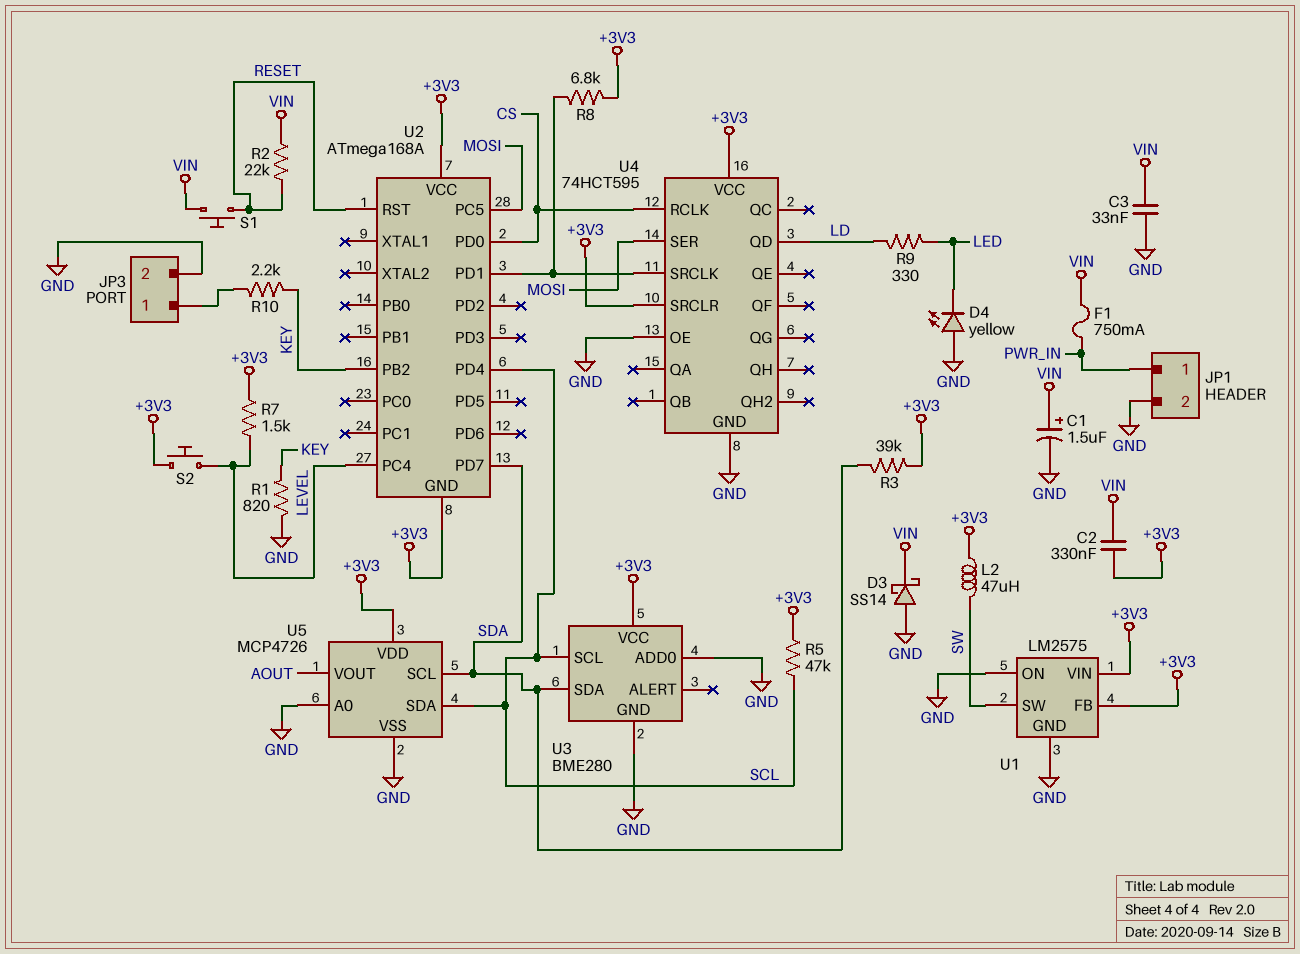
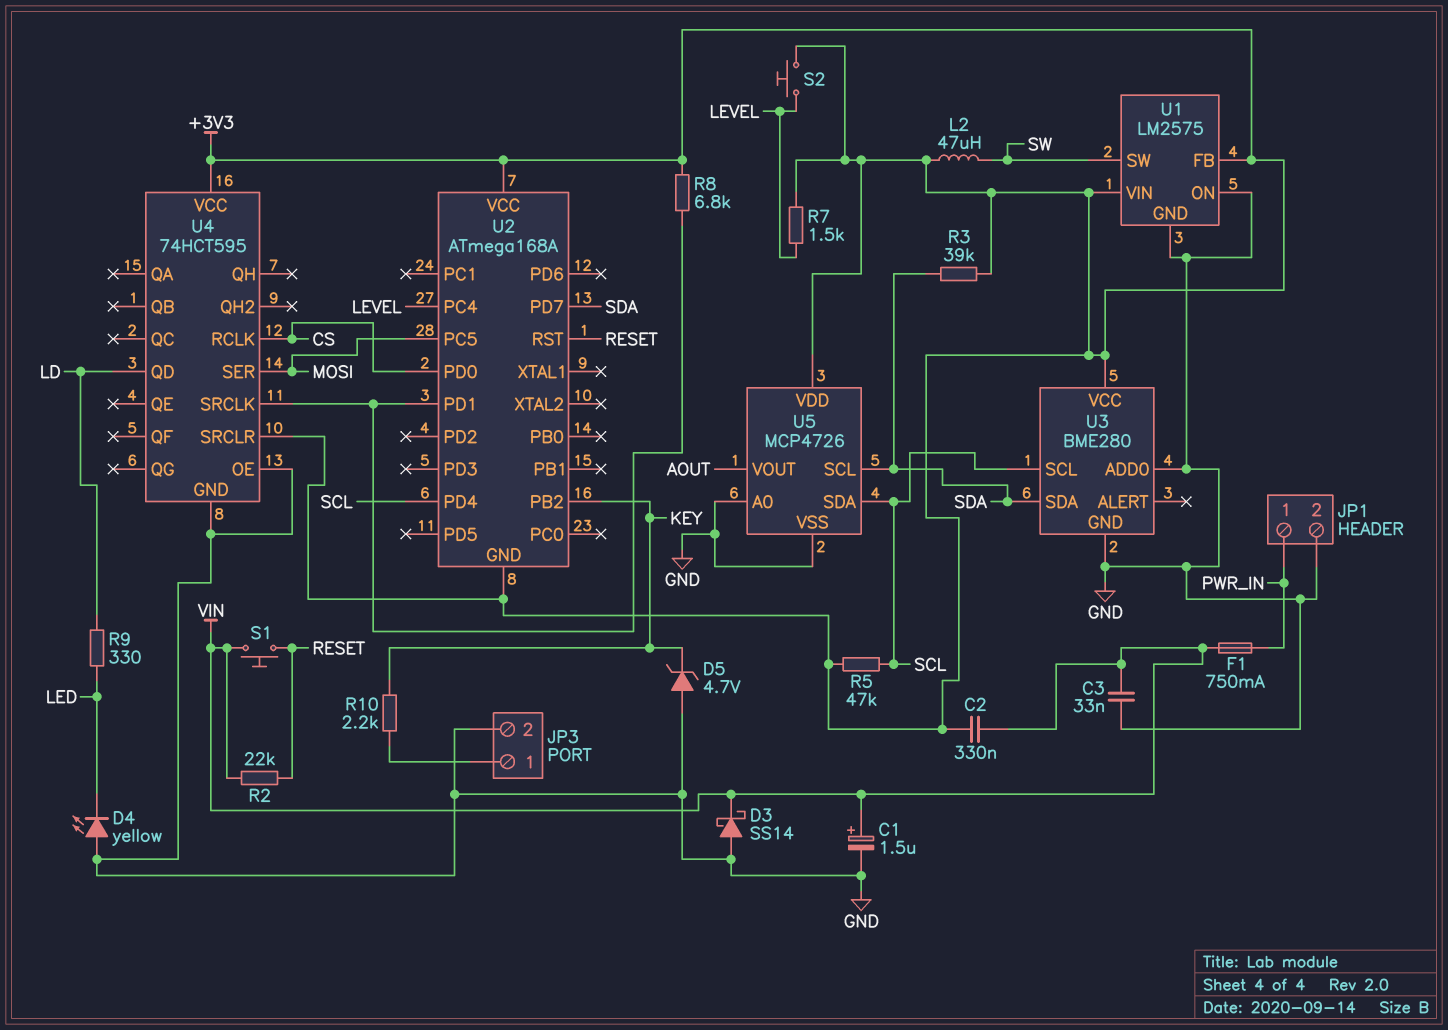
D5: none -> zener 4.7V (A GND, K KEY)
R1: 820 (GND, KEY) -> none

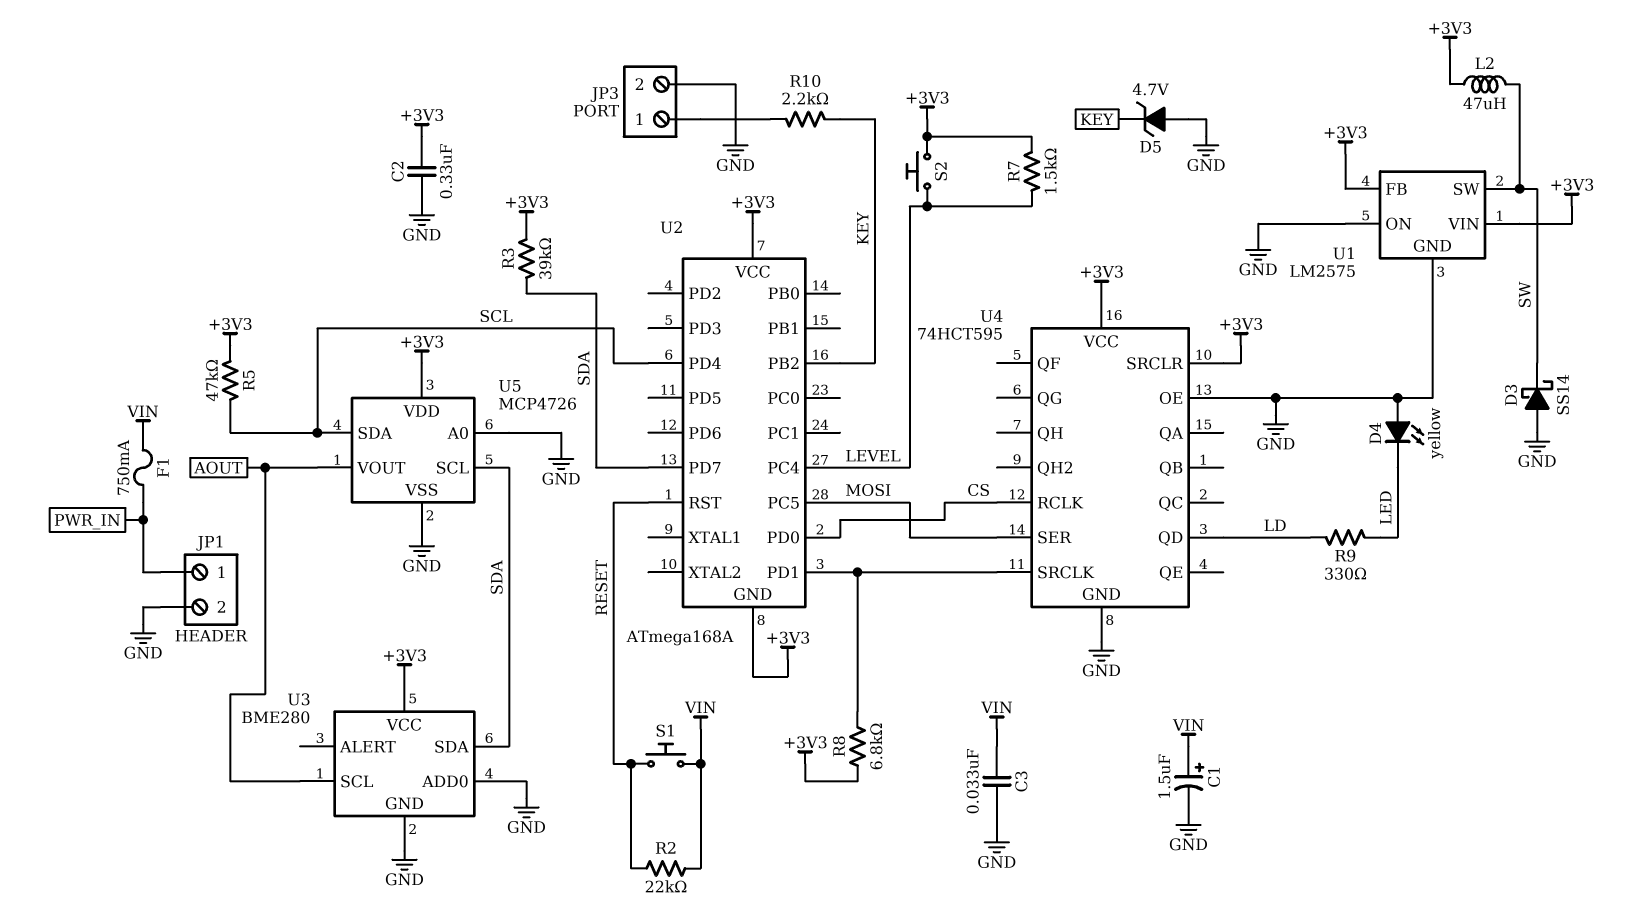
C2: 330nF (+3V3, VIN) -> 330nF (+3V3, GND)
D3: schottky SS14 (A GND, K VIN) -> schottky SS14 (A GND, K SW)
U3 pin SCL: SCL -> AOUT

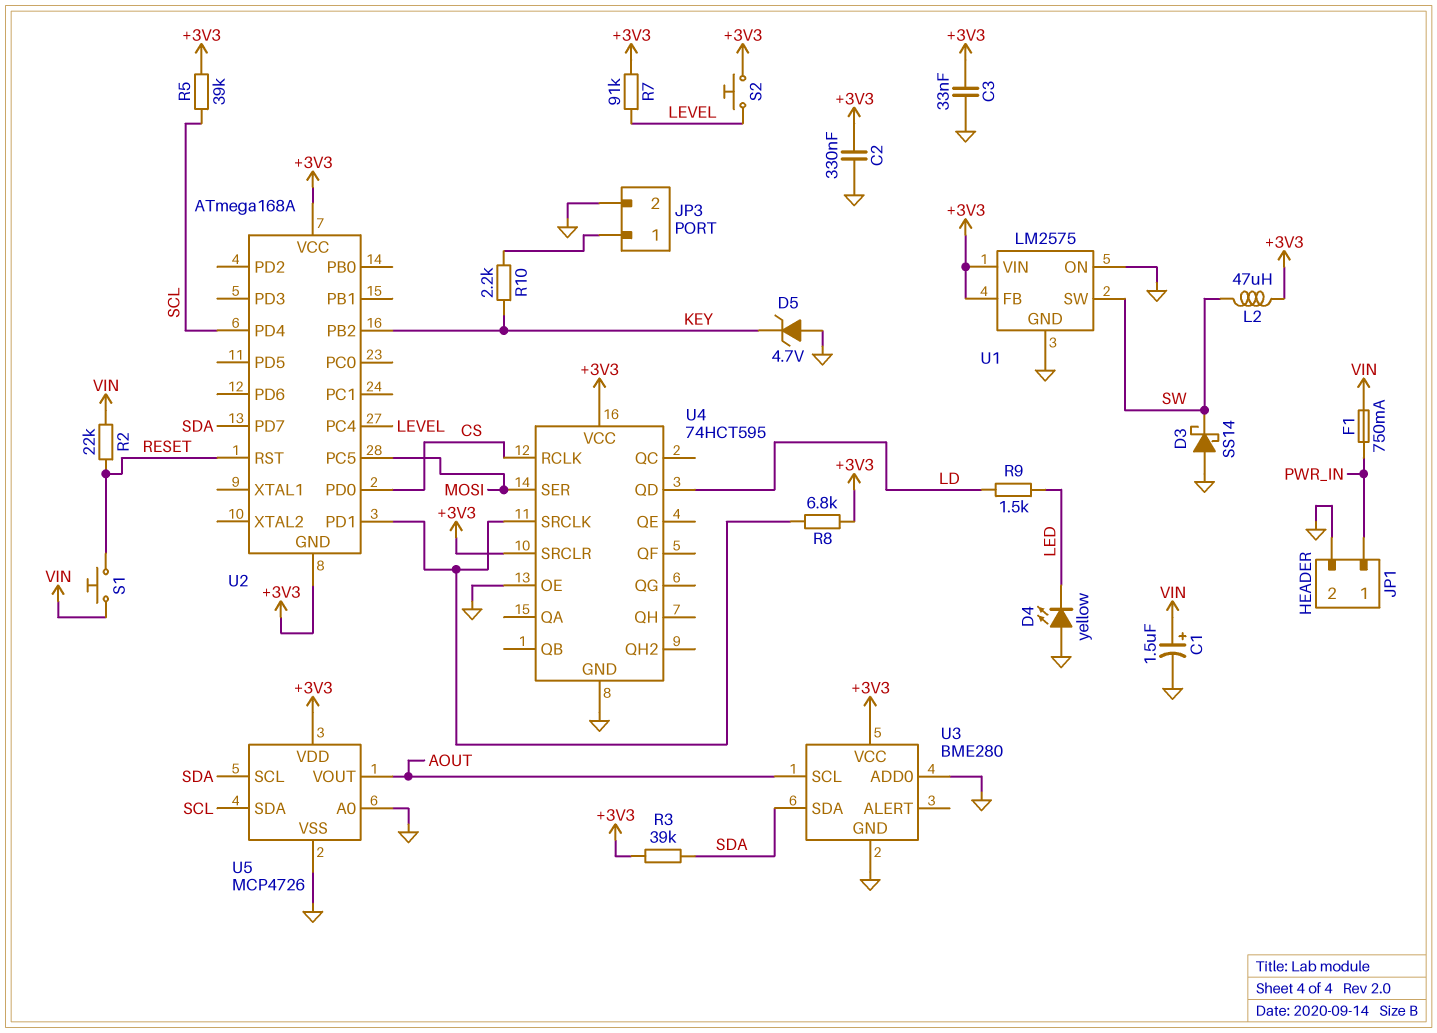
C3: 33nF (GND, VIN) -> 33nF (+3V3, GND)
R5: 47k (+3V3, SCL) -> 39k (+3V3, SCL)
R7: 1.5k (+3V3, LEVEL) -> 91k (+3V3, LEVEL)
R9: 330 (LD, LED) -> 1.5k (LD, LED)

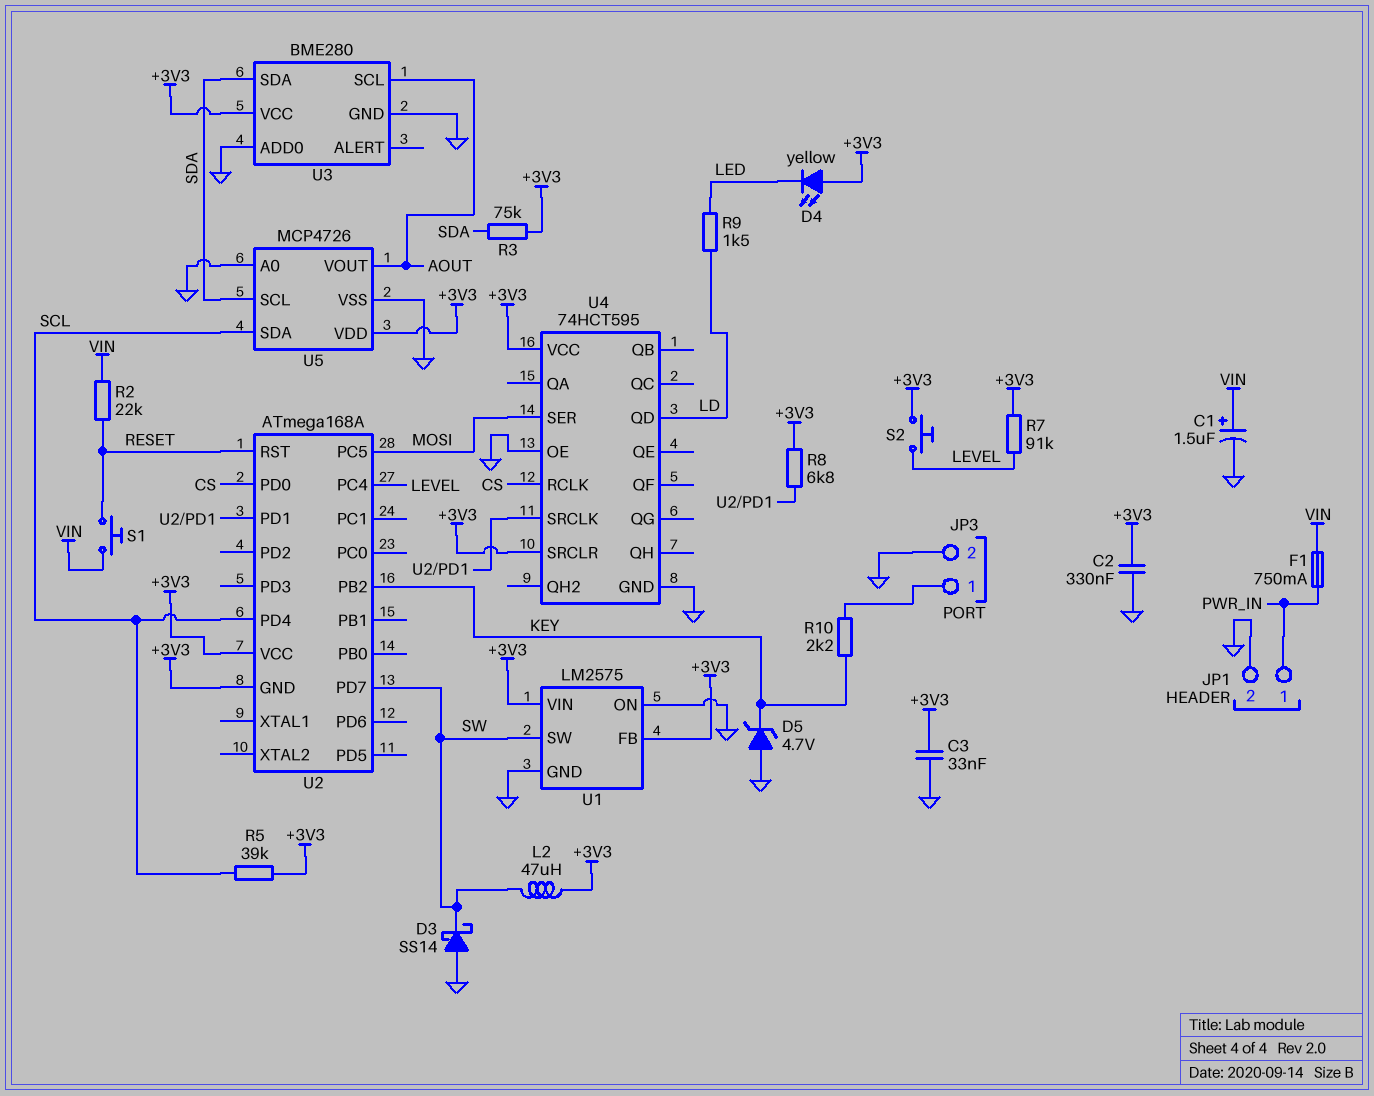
D4: LED yellow (A GND, K LED) -> LED yellow (A +3V3, K LED)
R3: 39k (+3V3, SDA) -> 75k (+3V3, SDA)
U2 pin PD7: SDA -> SW

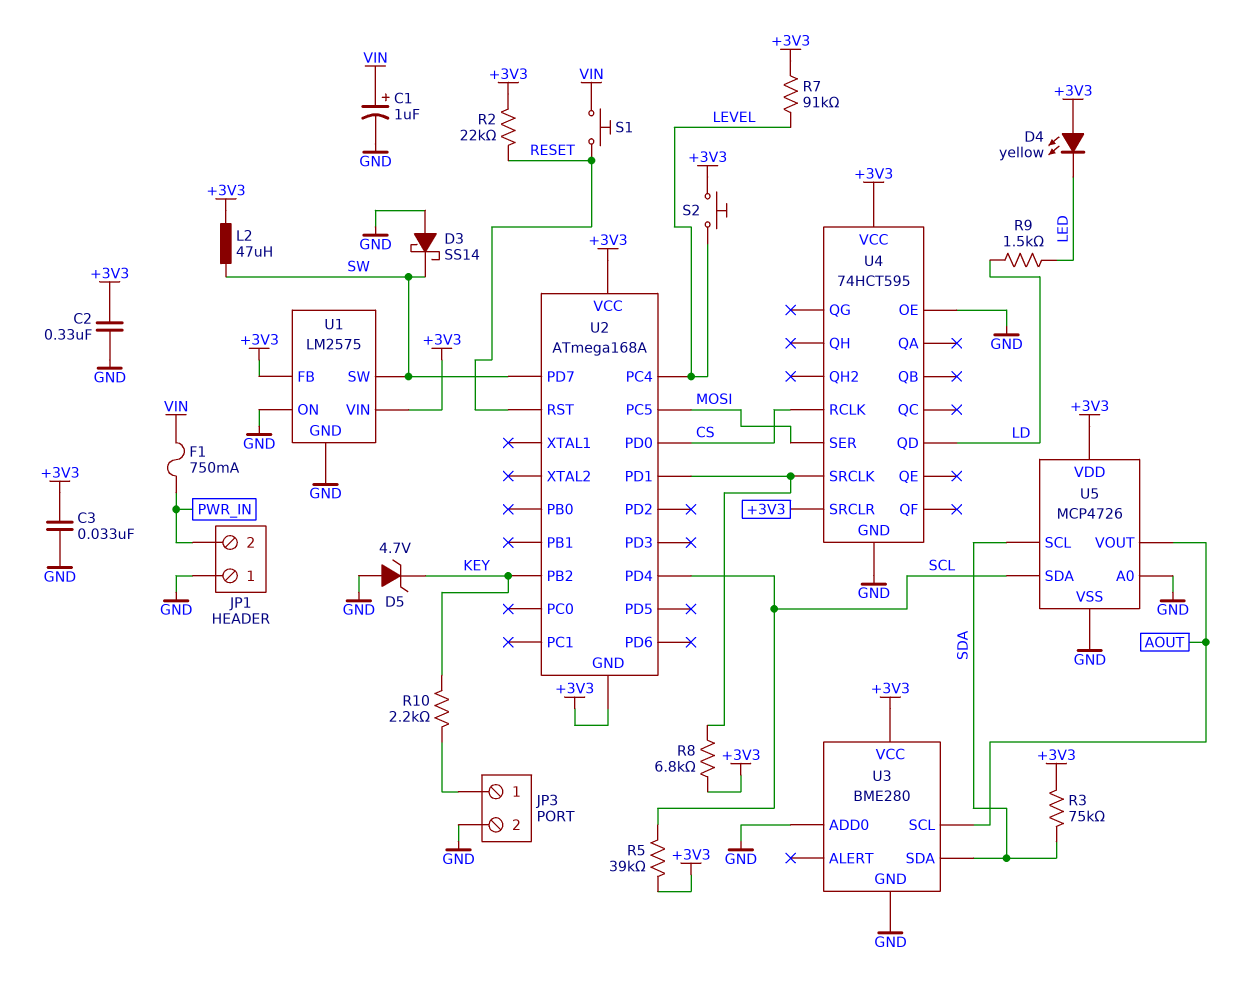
C1: 1.5uF (plus VIN, minus GND) -> 1uF (plus VIN, minus GND)
JP1 pin 1: PWR_IN -> GND
JP1 pin 2: GND -> PWR_IN
R2: 22k (RESET, VIN) -> 22k (+3V3, RESET)

